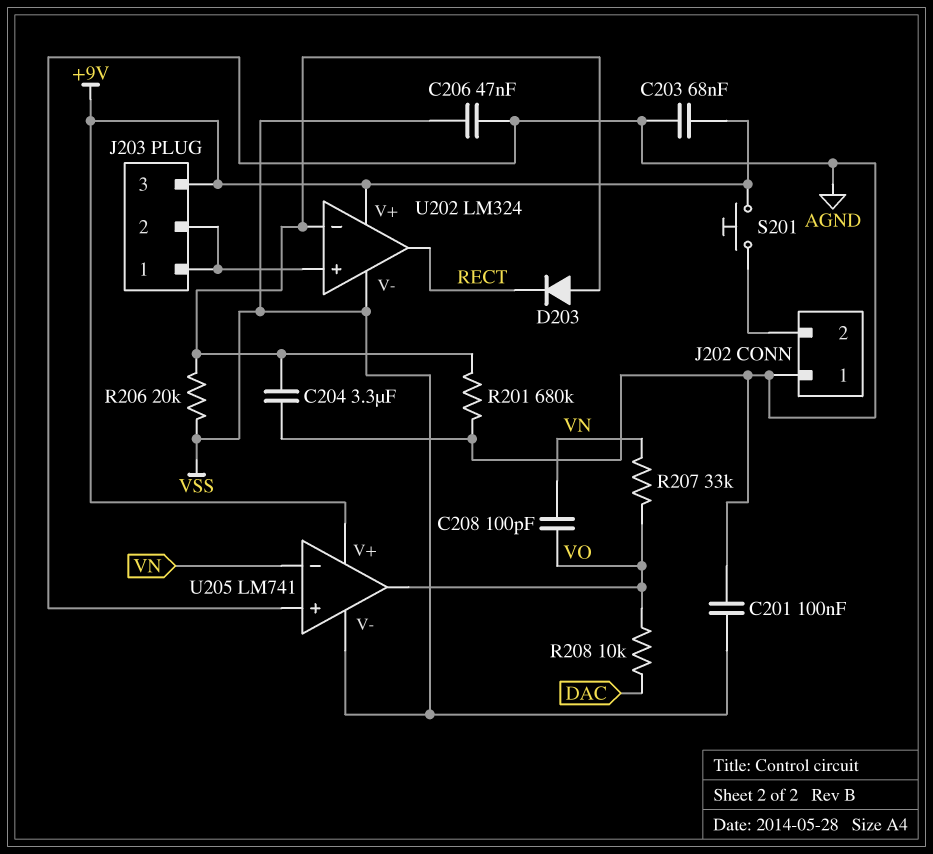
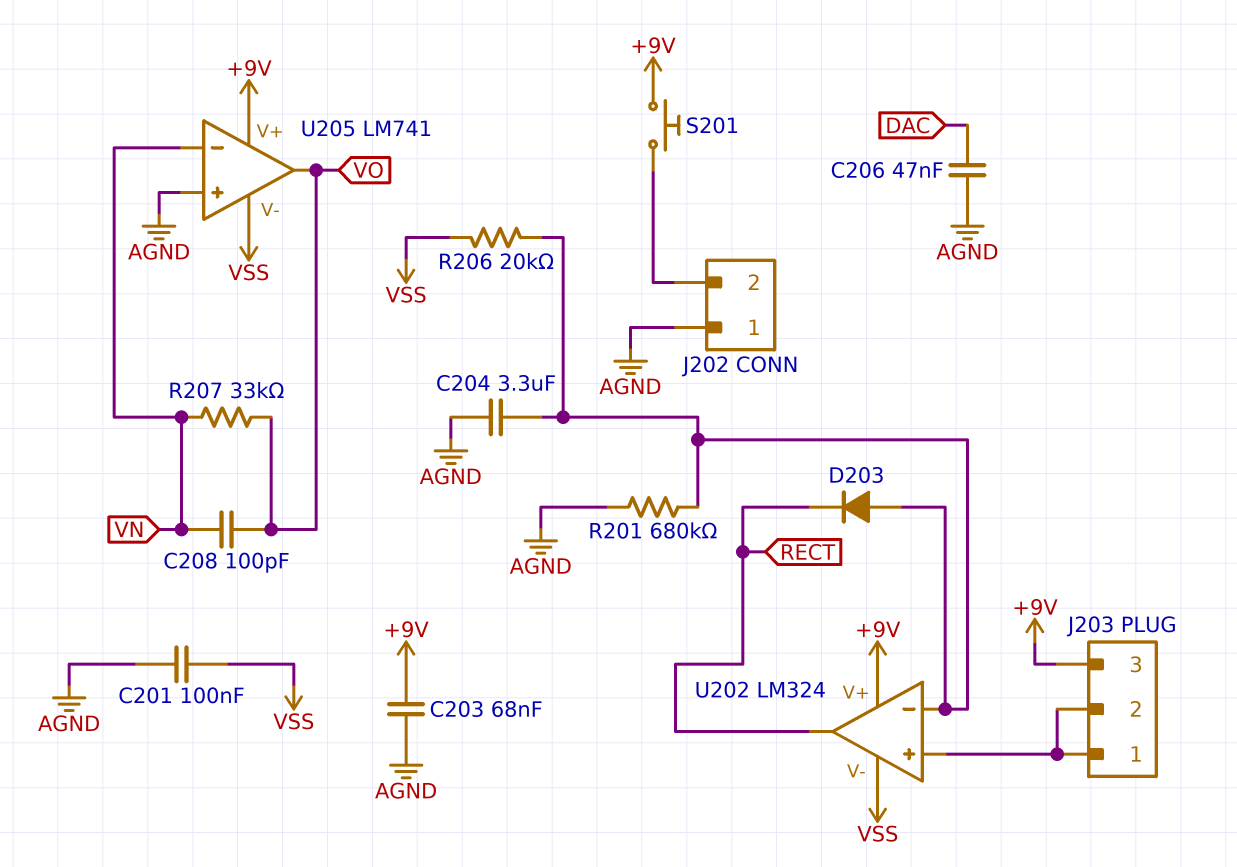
C206: 47nF (AGND, VSS) -> 47nF (AGND, DAC)
R208: 10k (DAC, VO) -> none

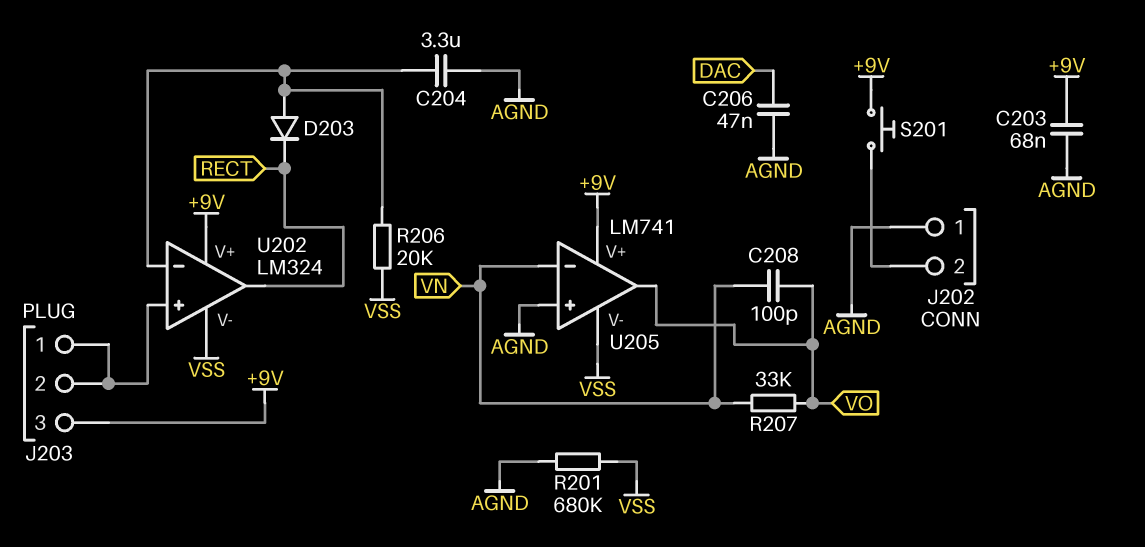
C201: 100nF (AGND, VSS) -> none
R201: 680k (AGND, U202/in-) -> 680k (AGND, VSS)

